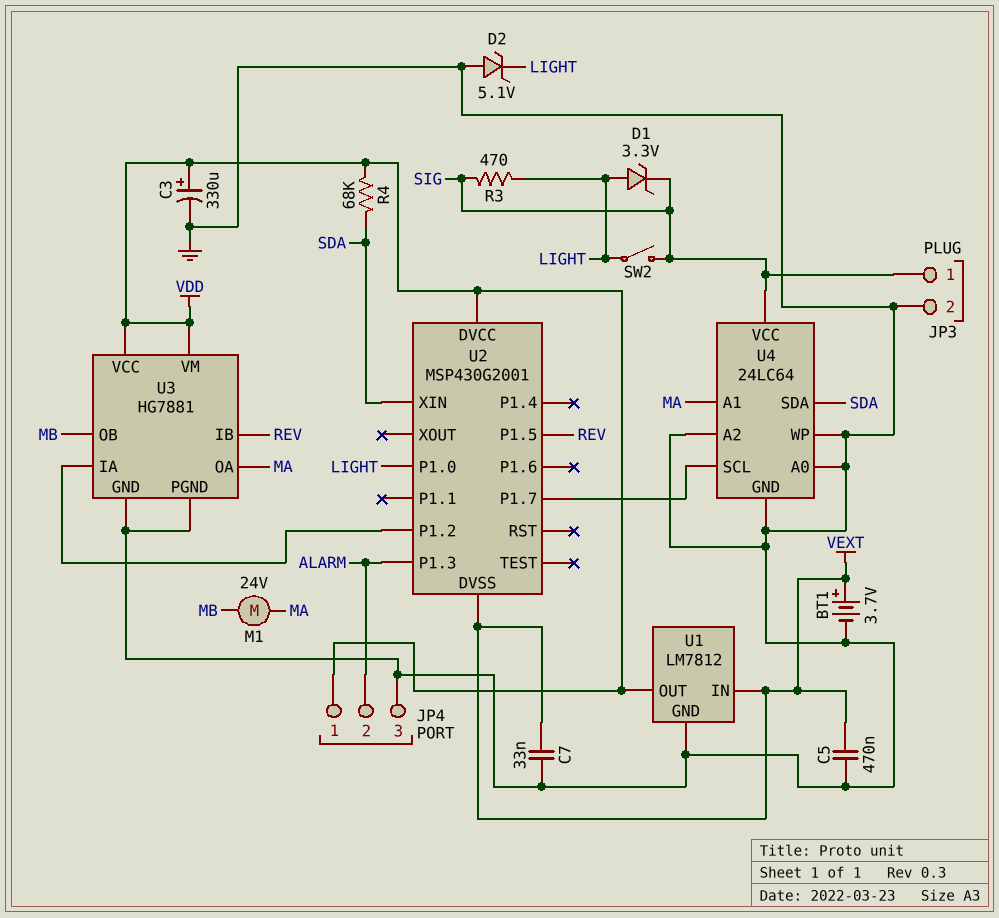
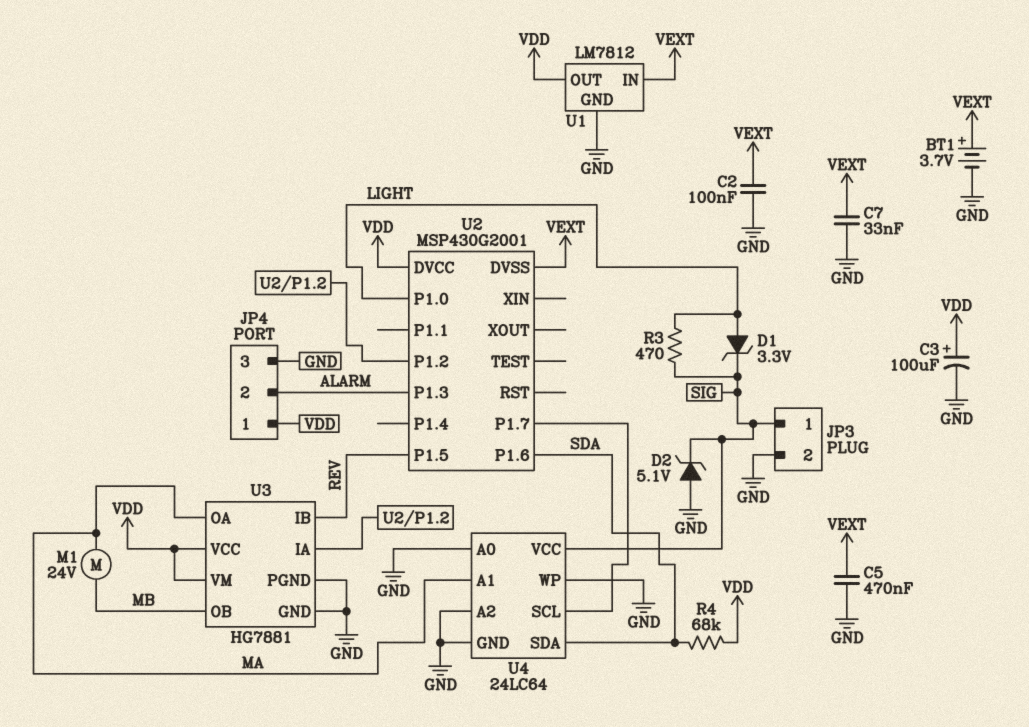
C2: none -> 100nF (GND, VEXT)
C3: 330uF (plus VDD, minus GND) -> 100uF (plus VDD, minus GND)
D2: zener 5.1V (A GND, K LIGHT) -> zener 5.1V (A GND, K SIG)
SW2: switch (LIGHT, SIG) -> none
U2 pin P1.6: none -> SDA
U2 pin XIN: SDA -> none

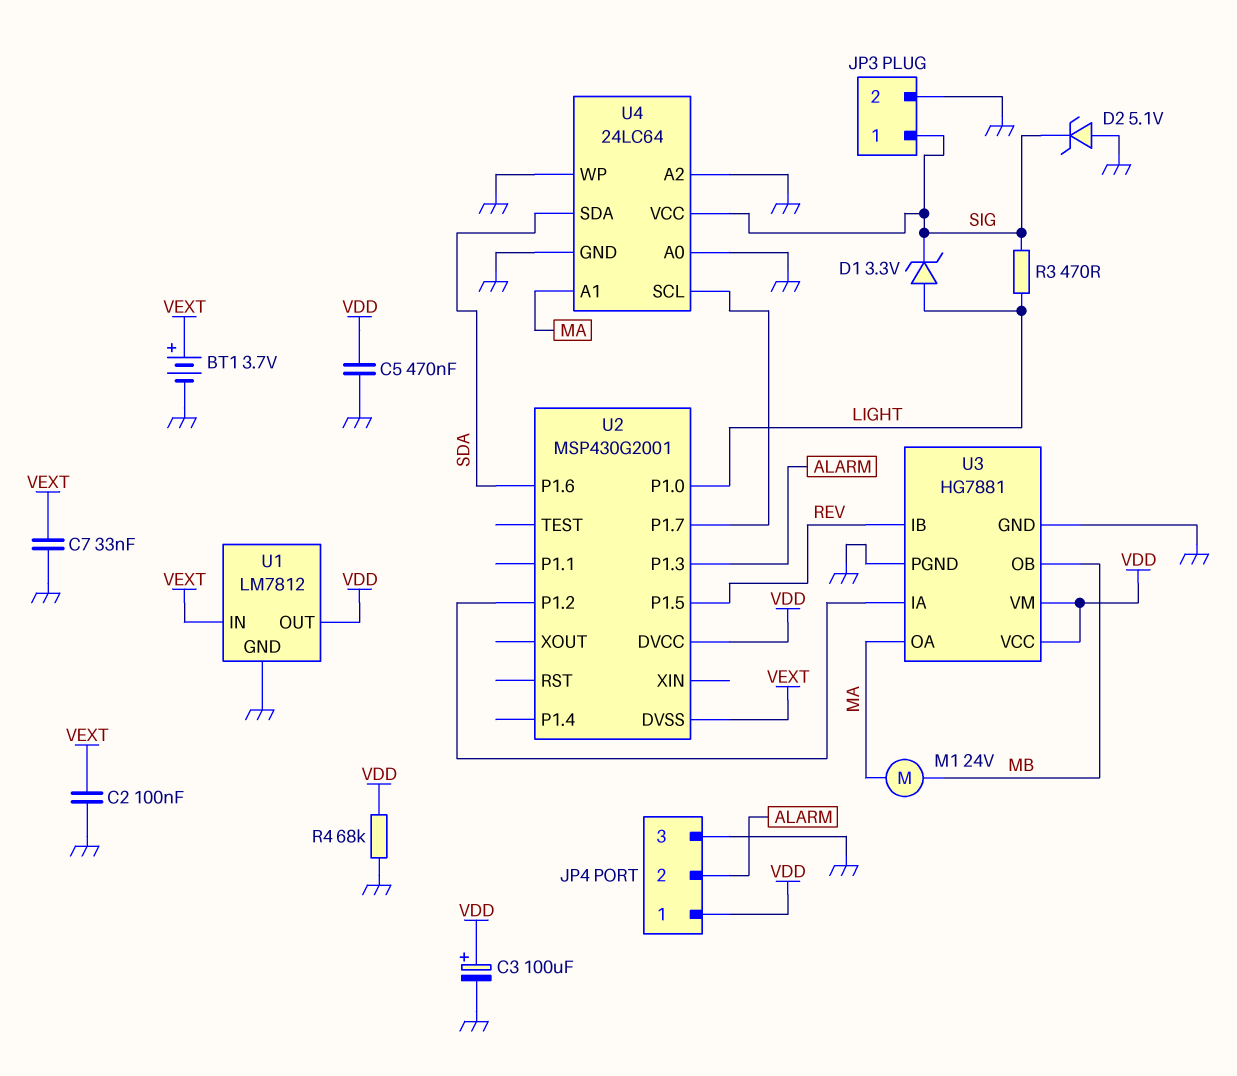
C5: 470nF (GND, VEXT) -> 470nF (GND, VDD)
R4: 68k (SDA, VDD) -> 68k (GND, VDD)

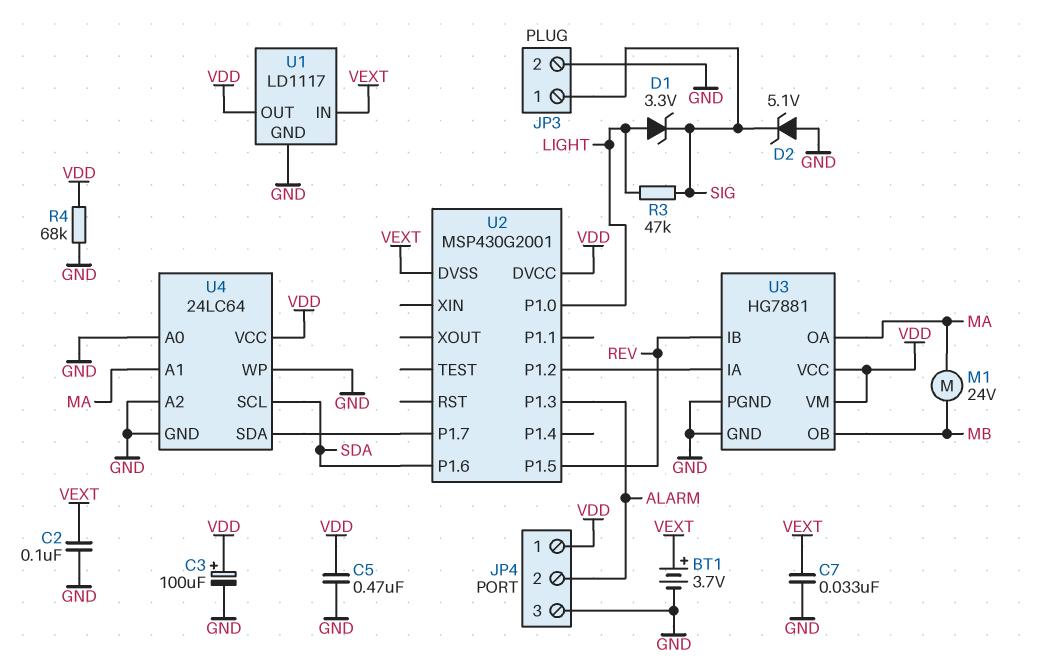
R3: 470 (LIGHT, SIG) -> 47k (LIGHT, SIG)
U1: LM7812 -> LD1117
U4 pin SCL: U2/P1.7 -> SDA
U4 pin SDA: SDA -> U2/P1.7
U4 pin VCC: SIG -> VDD

